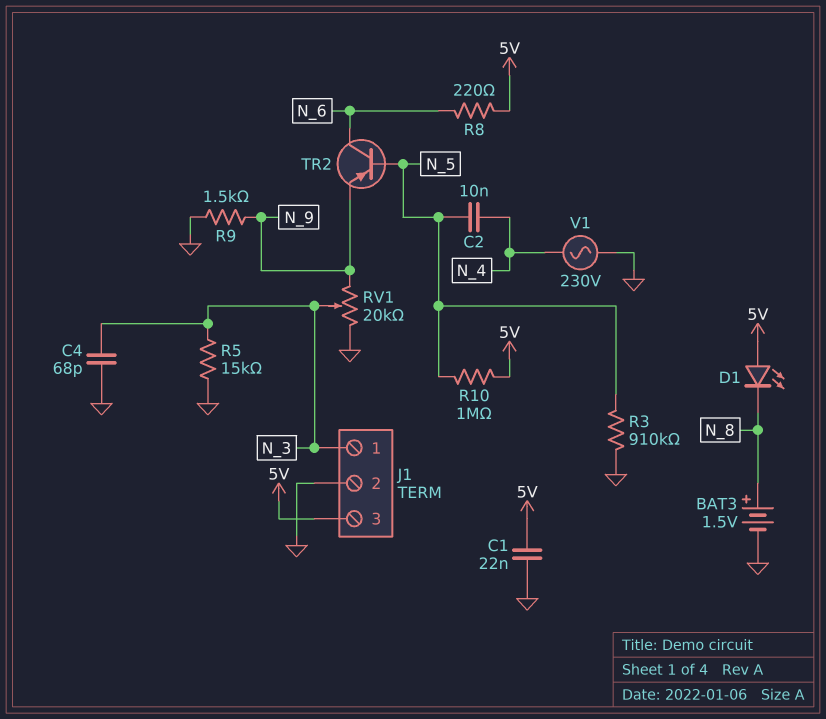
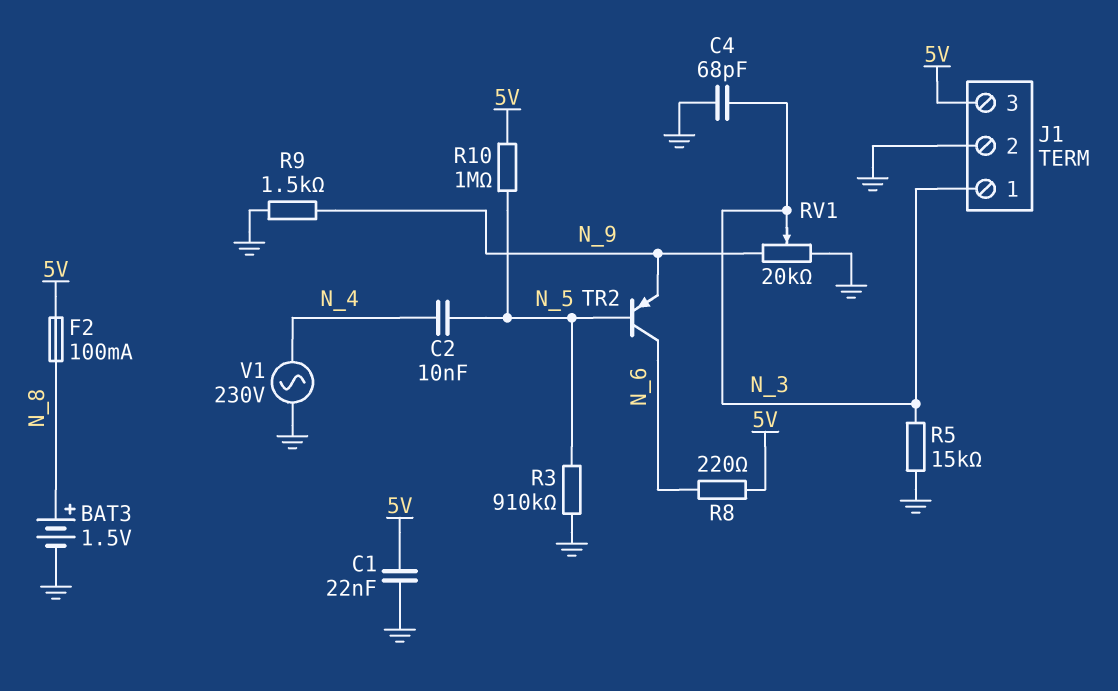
D1: LED (A 5V, K N_8) -> none
F2: none -> 100mA (5V, N_8)

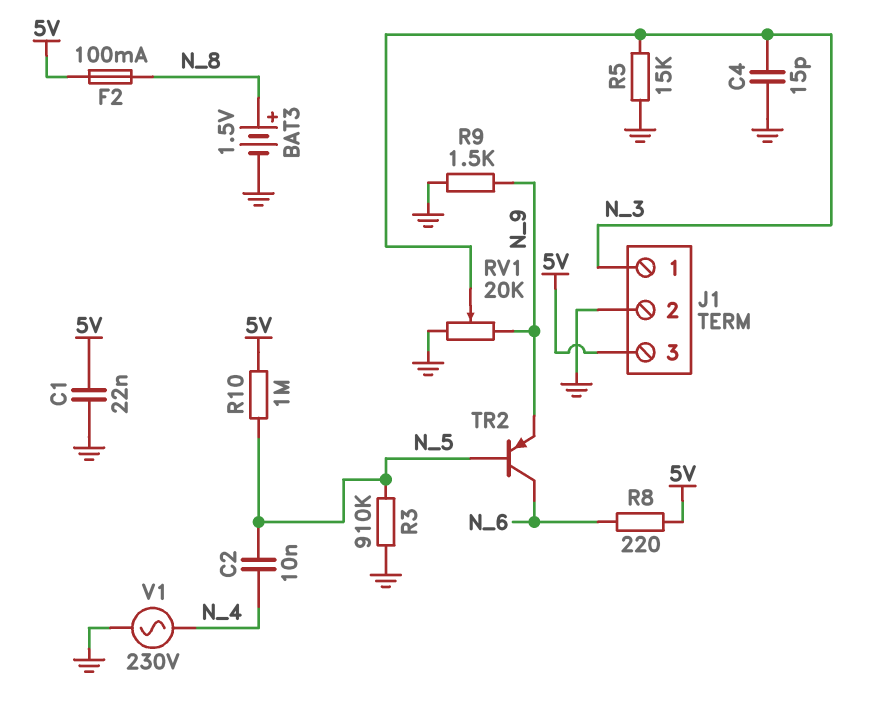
C4: 68pF (GND, N_3) -> 15pF (GND, N_3)

